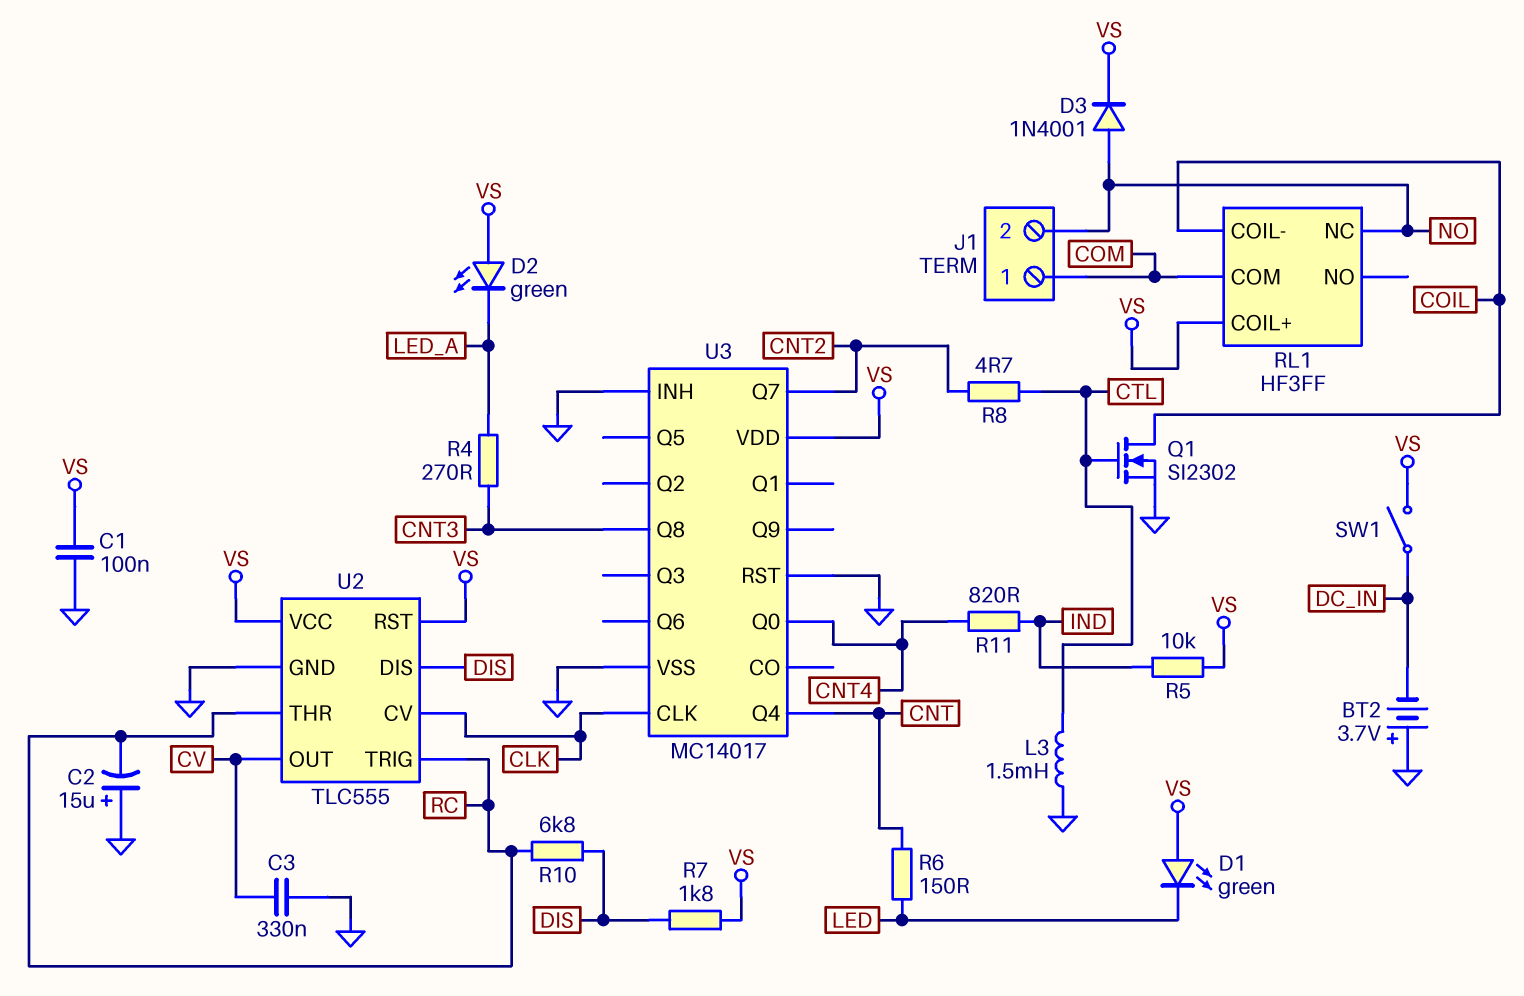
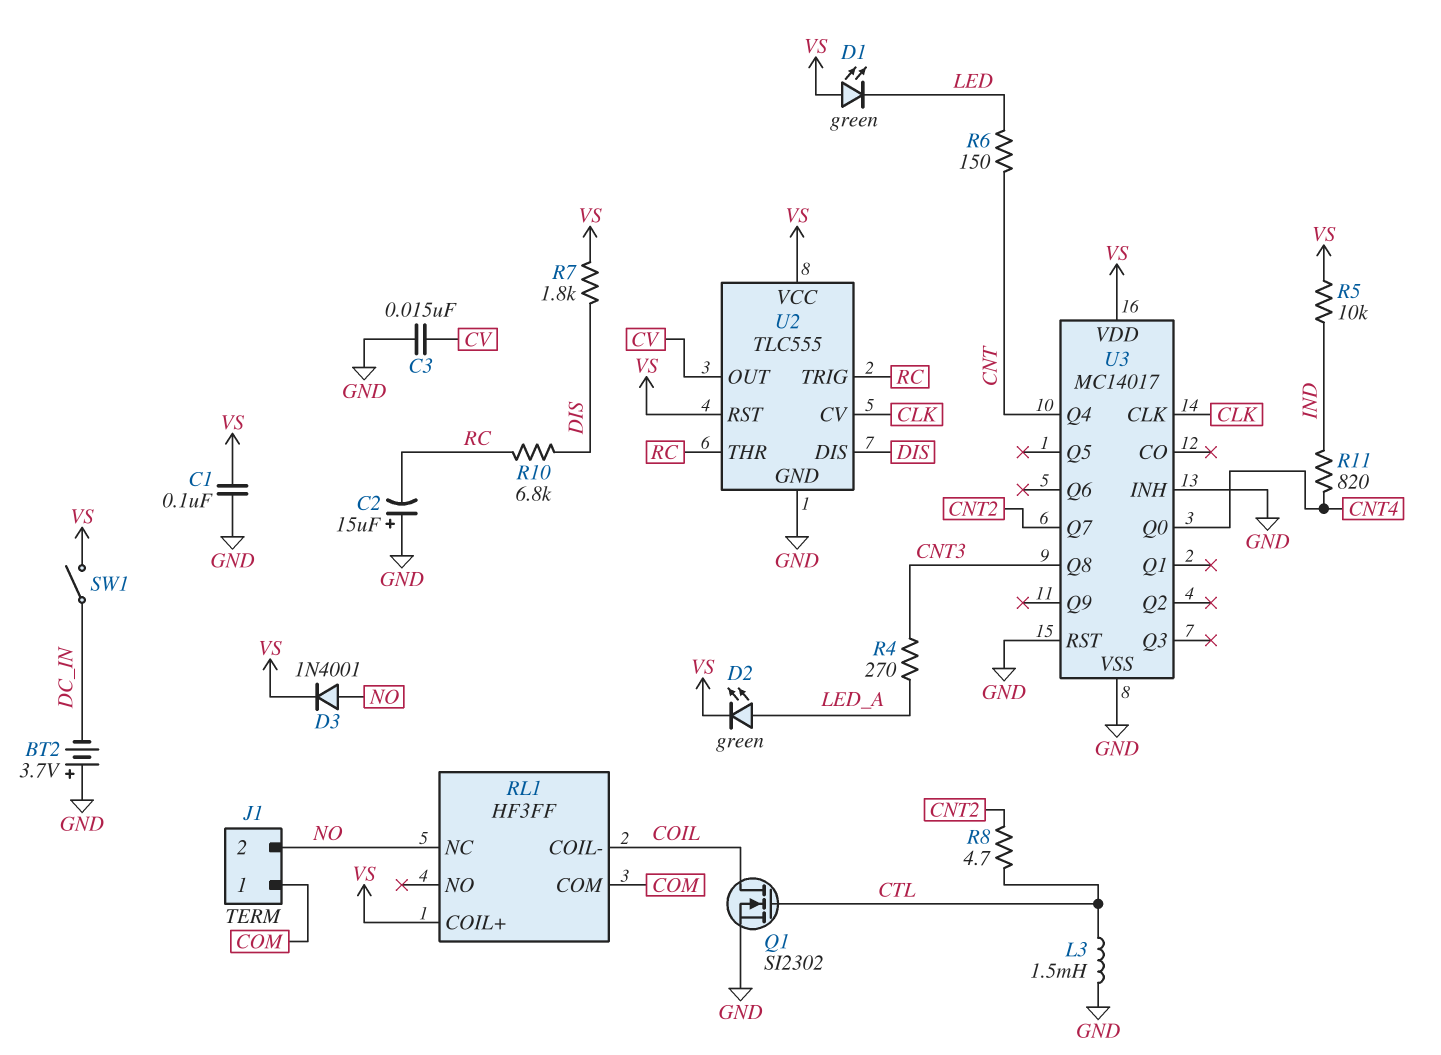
C3: 330nF (CV, GND) -> 15nF (CV, GND)
D2: LED green (A VS, K LED_A) -> LED green (A LED_A, K VS)

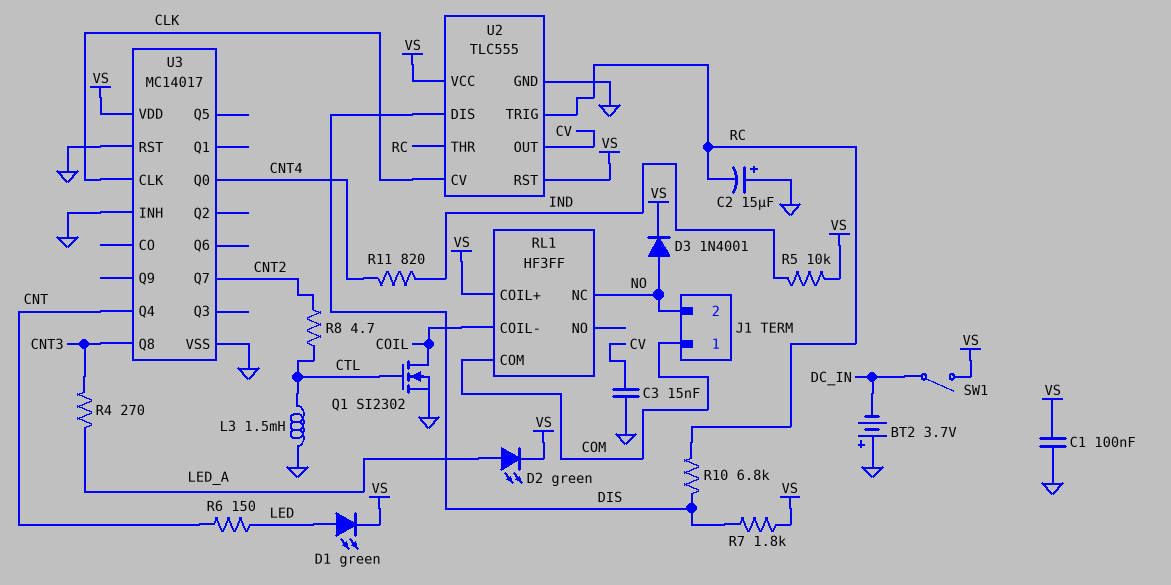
D1: LED green (A VS, K LED) -> LED green (A LED, K VS)

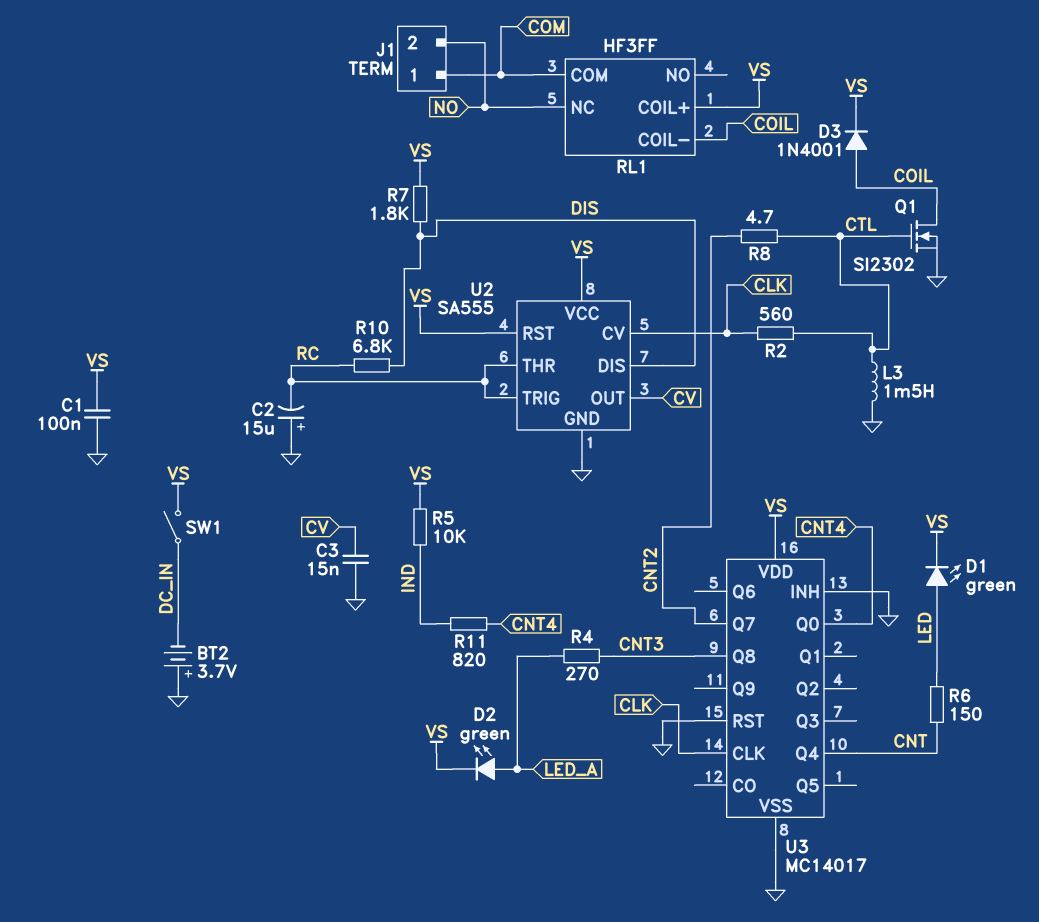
D3: diode 1N4001 (A NO, K VS) -> diode 1N4001 (A COIL, K VS)
R2: none -> 560 (CLK, CTL)
U2: TLC555 -> SA555

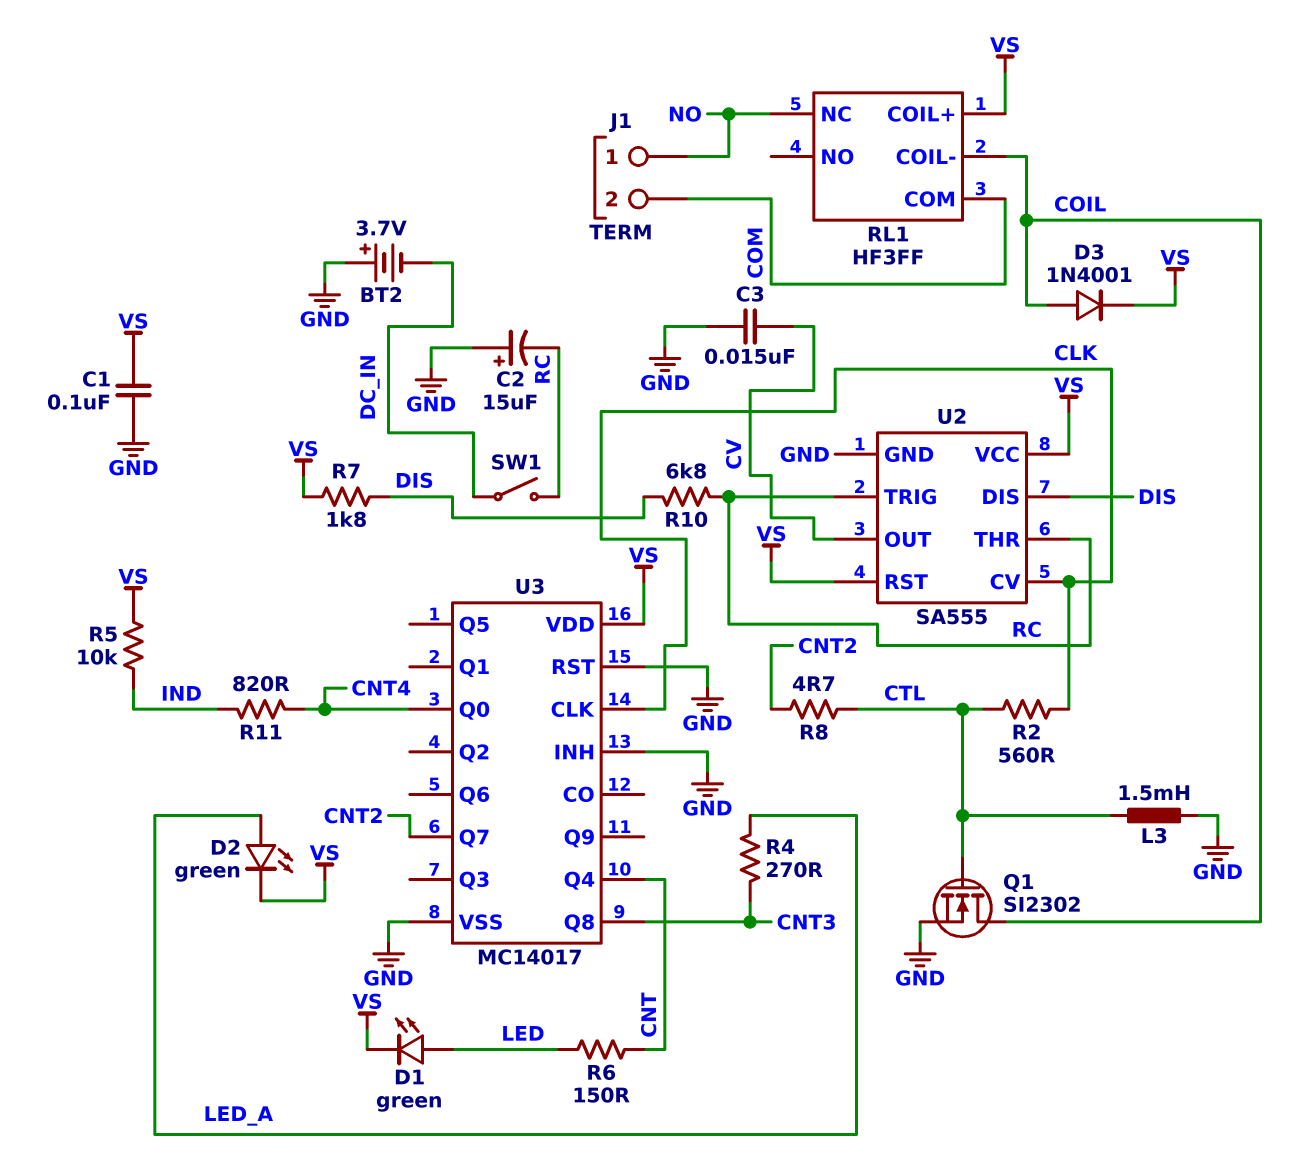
J1 pin 1: COM -> NO
J1 pin 2: NO -> COM
SW1: switch (DC_IN, VS) -> switch (DC_IN, RC)

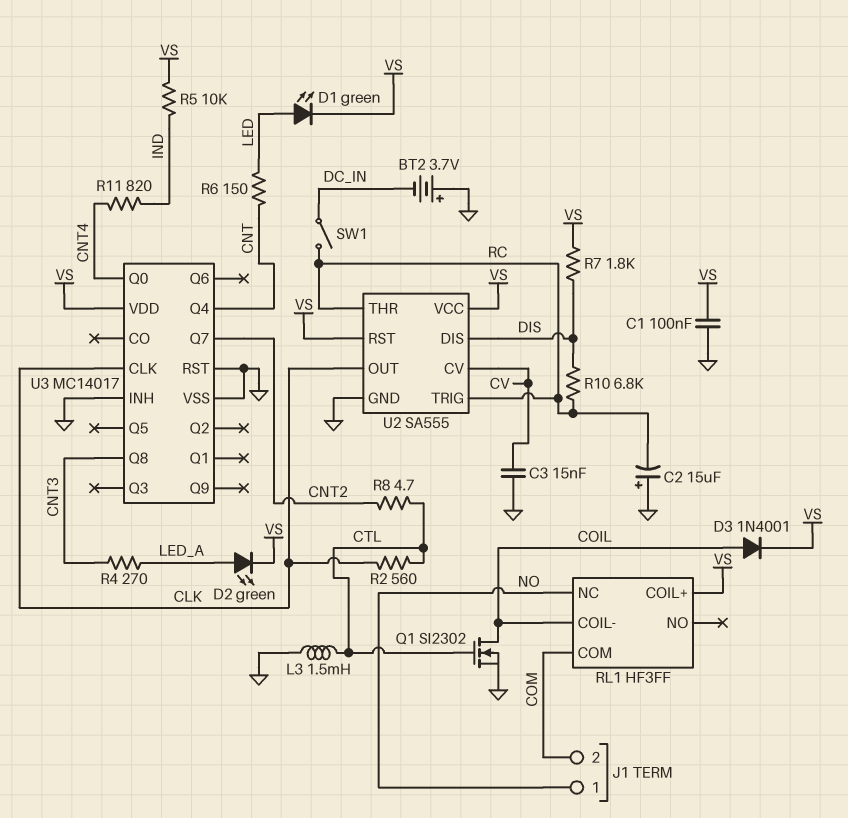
U2 pin CV: CLK -> CV
U2 pin OUT: CV -> CLK

